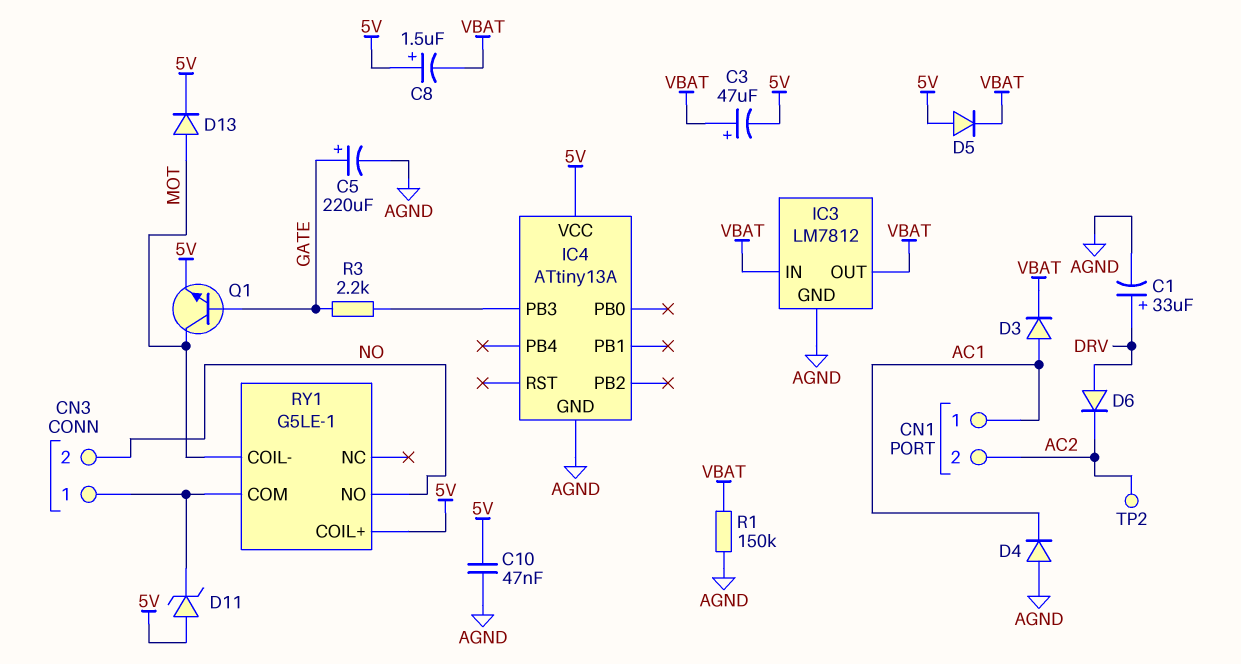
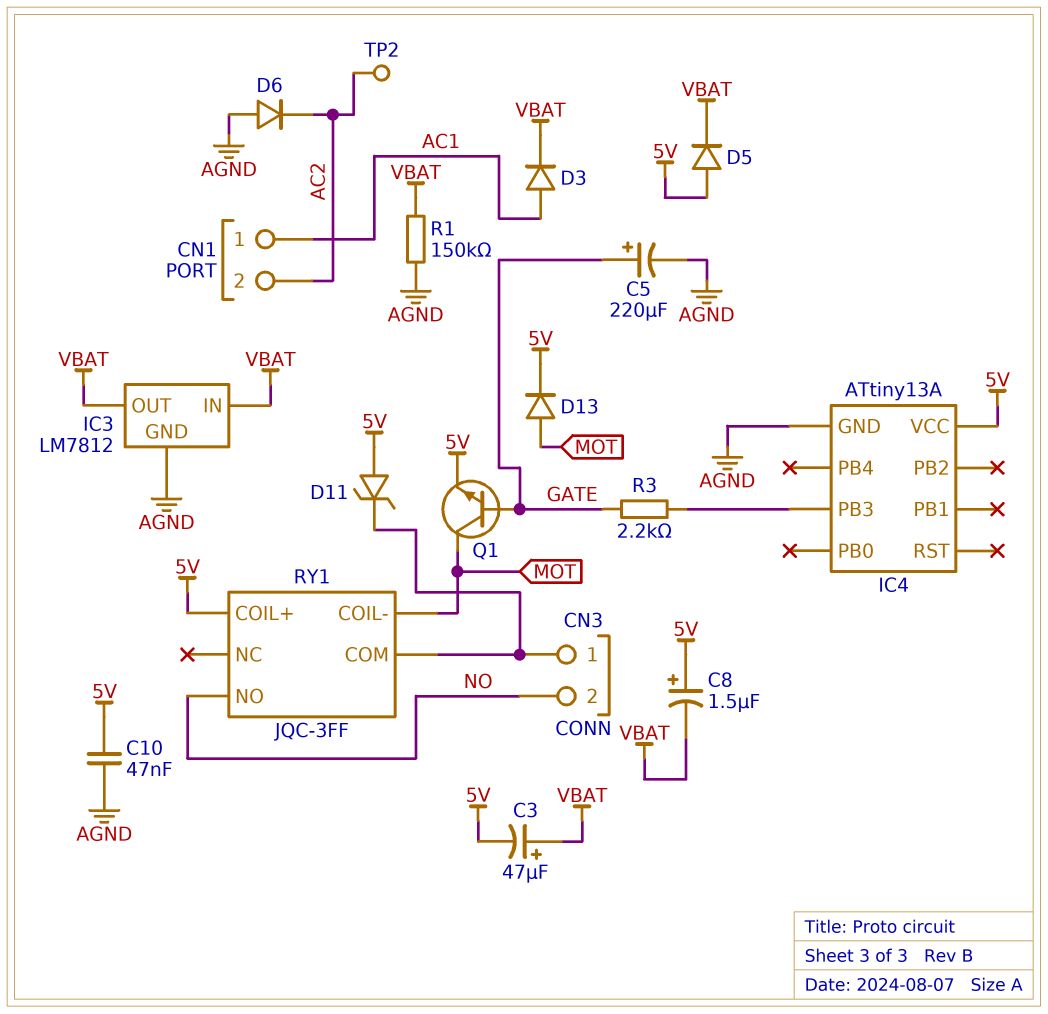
C1: 33uF (plus DRV, minus AGND) -> none
D4: diode (A AGND, K AC1) -> none
D6: diode (A DRV, K AC2) -> diode (A AGND, K AC2)
RY1: G5LE-1 -> JQC-3FF

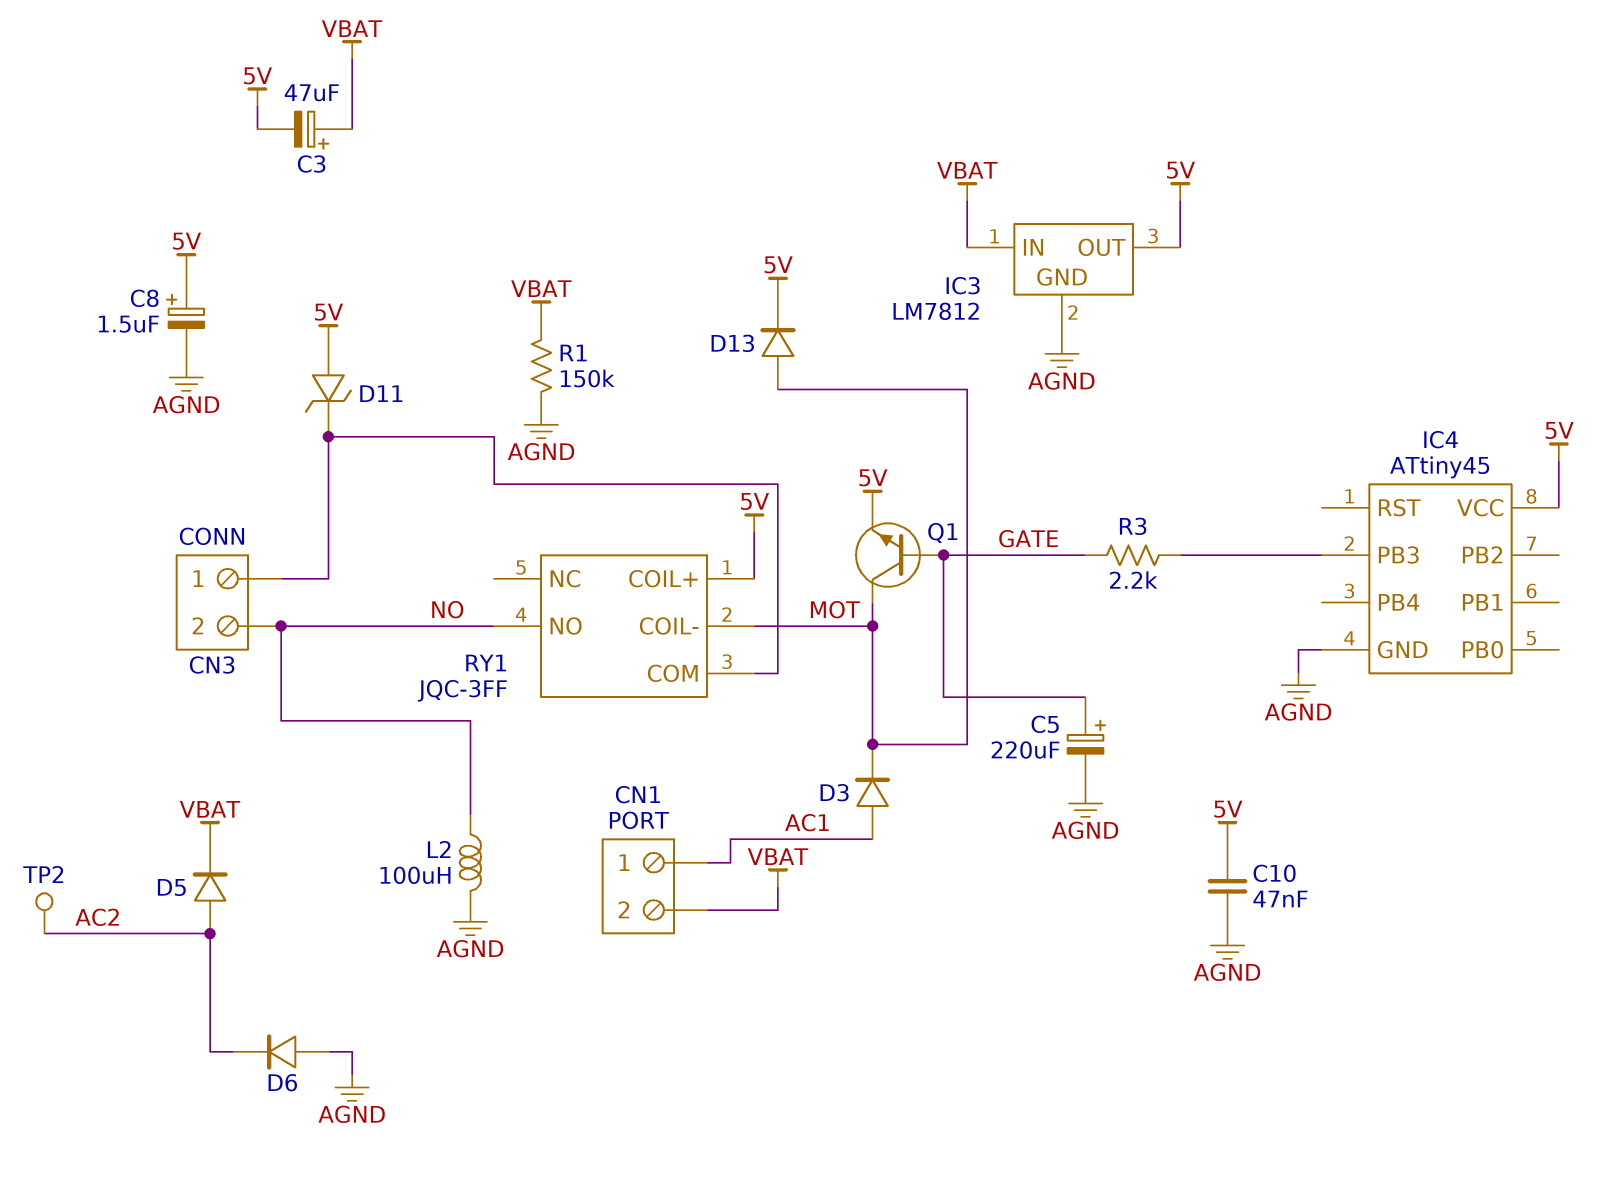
C8: 1.5uF (plus 5V, minus VBAT) -> 1.5uF (plus 5V, minus AGND)
CN1 pin 2: AC2 -> VBAT
D3: diode (A AC1, K VBAT) -> diode (A AC1, K MOT)
D5: diode (A 5V, K VBAT) -> diode (A AC2, K VBAT)
IC3 pin OUT: VBAT -> 5V
IC4: ATtiny13A -> ATtiny45
L2: none -> 100uH (AGND, NO)

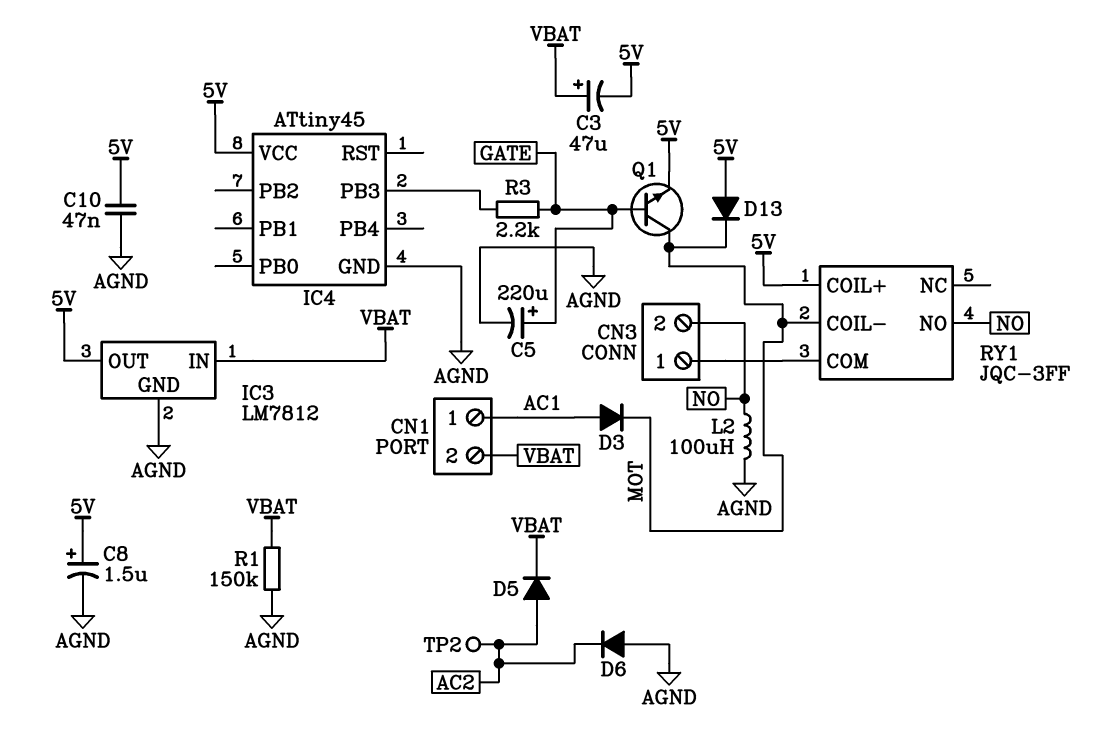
D11: zener (A 5V, K CN3/1) -> none
D13: diode (A MOT, K 5V) -> diode (A 5V, K MOT)

